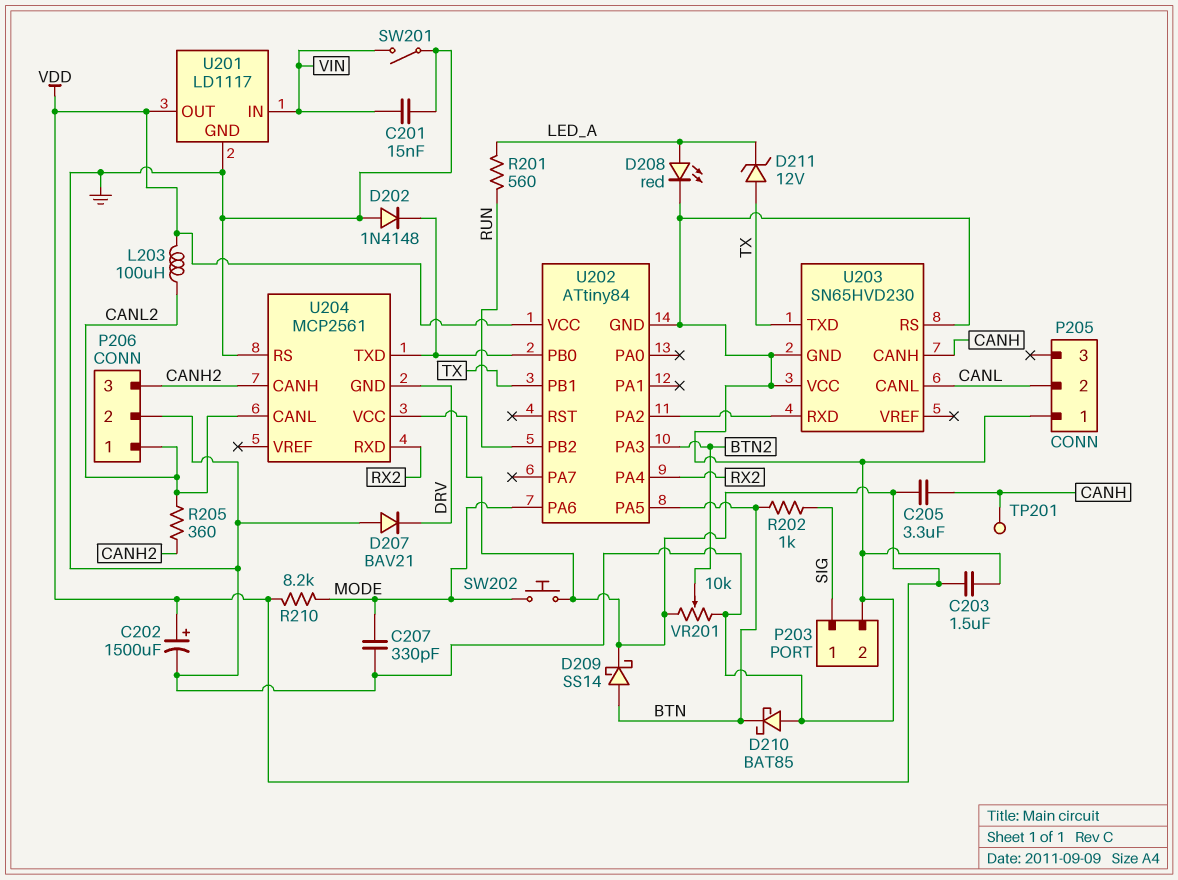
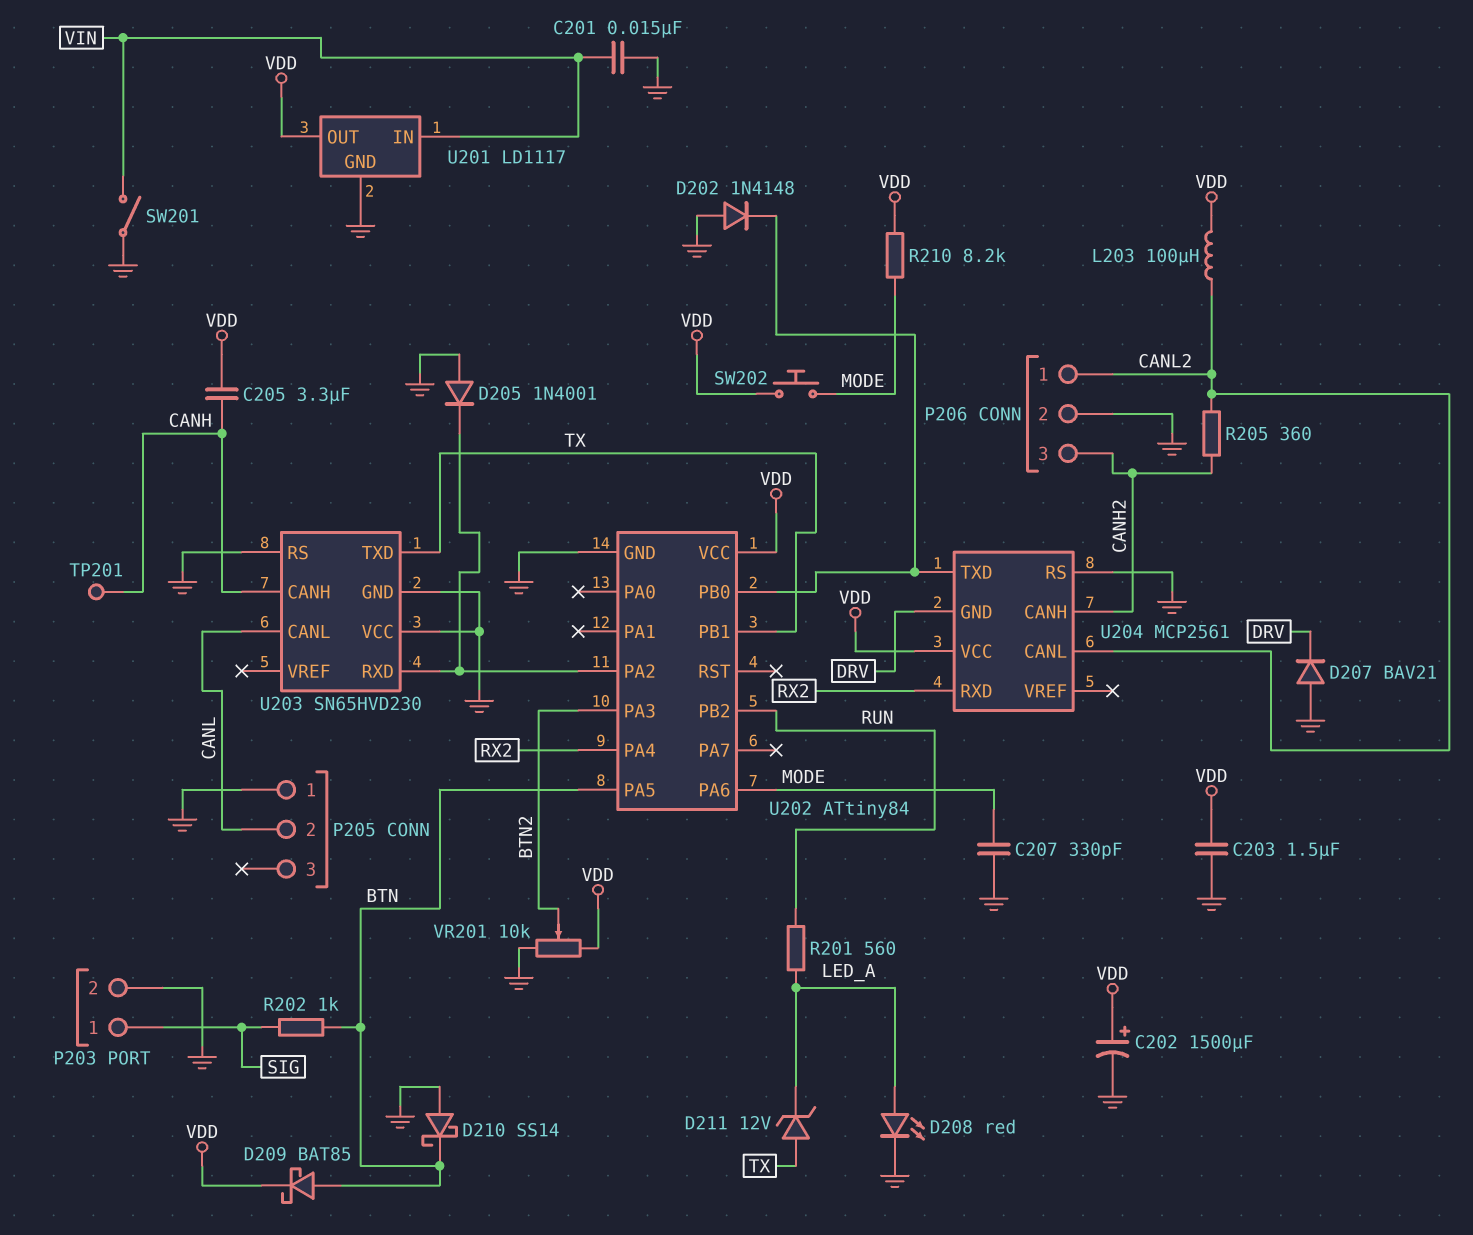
D205: none -> diode 1N4001 (A GND, K U202/PA2)
D209: schottky SS14 (A BTN, K VDD) -> schottky BAT85 (A BTN, K VDD)
D210: schottky BAT85 (A GND, K BTN) -> schottky SS14 (A GND, K BTN)

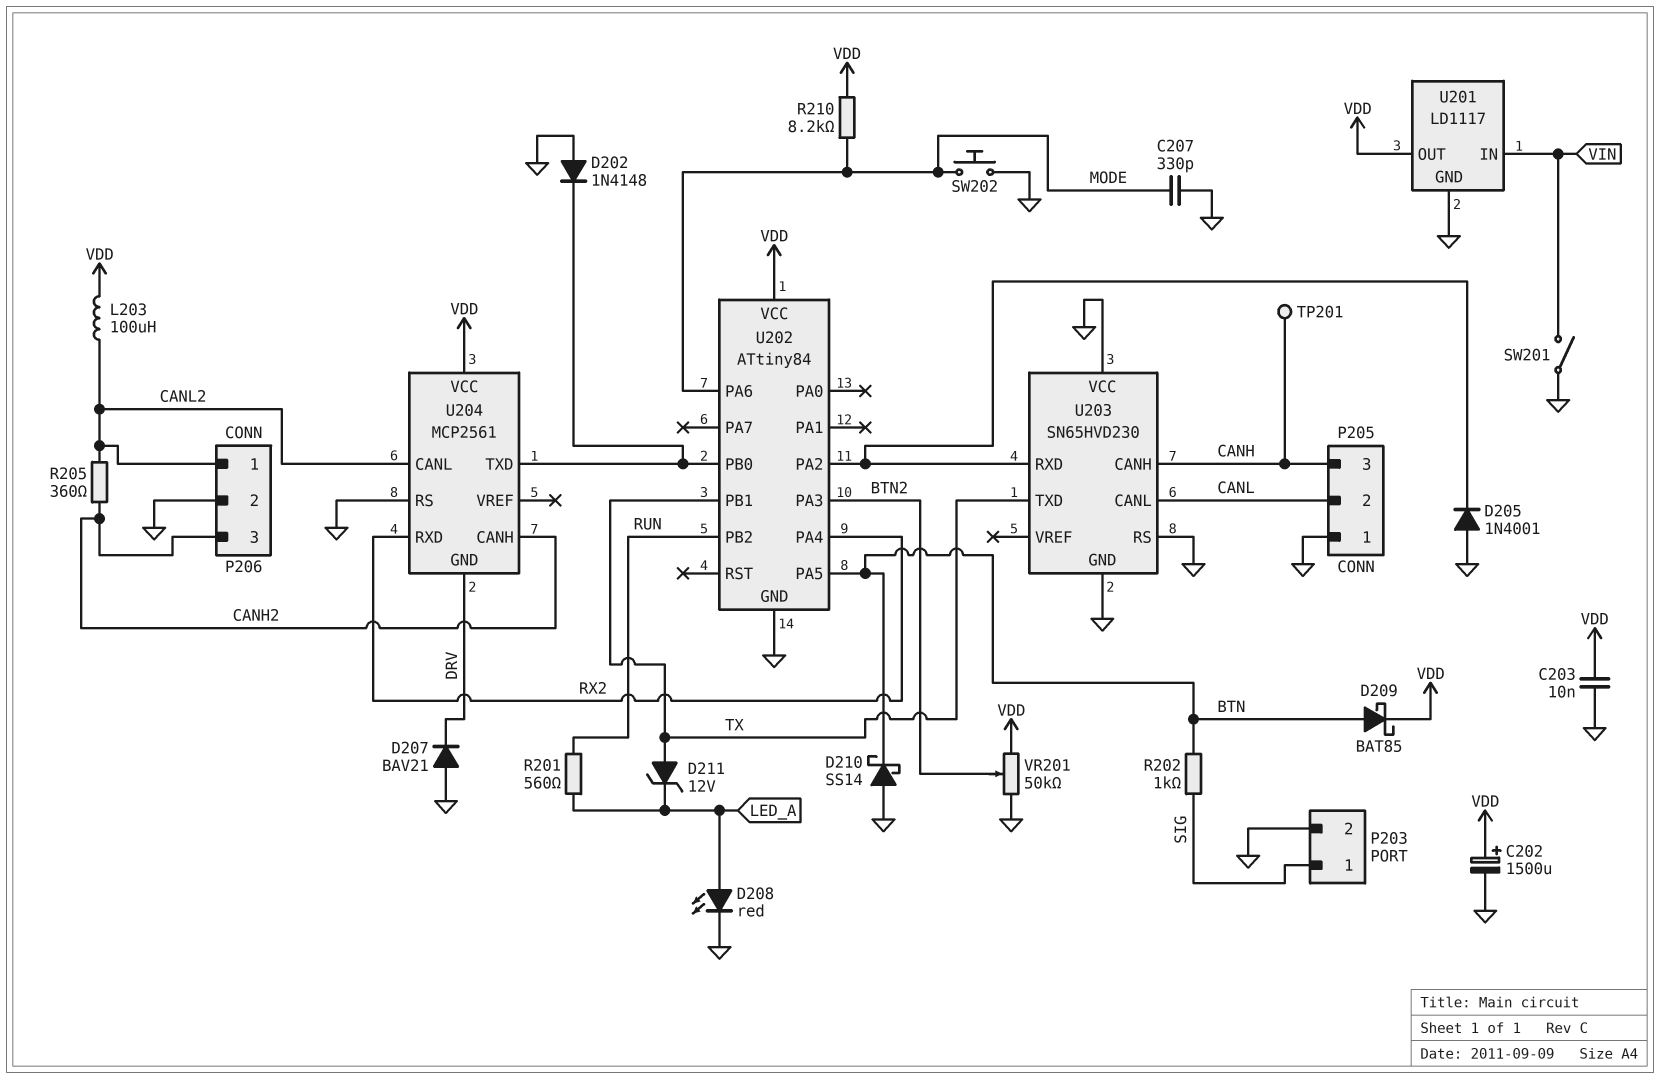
C201: 15nF (GND, VIN) -> none
C203: 1.5uF (GND, VDD) -> 10nF (GND, VDD)
C205: 3.3uF (CANH, VDD) -> none
P205 pin 3: none -> CANH
SW202: button (MODE, VDD) -> button (GND, MODE)
VR201: 10k (GND, VDD, wiper BTN2) -> 50k (GND, VDD, wiper BTN2)

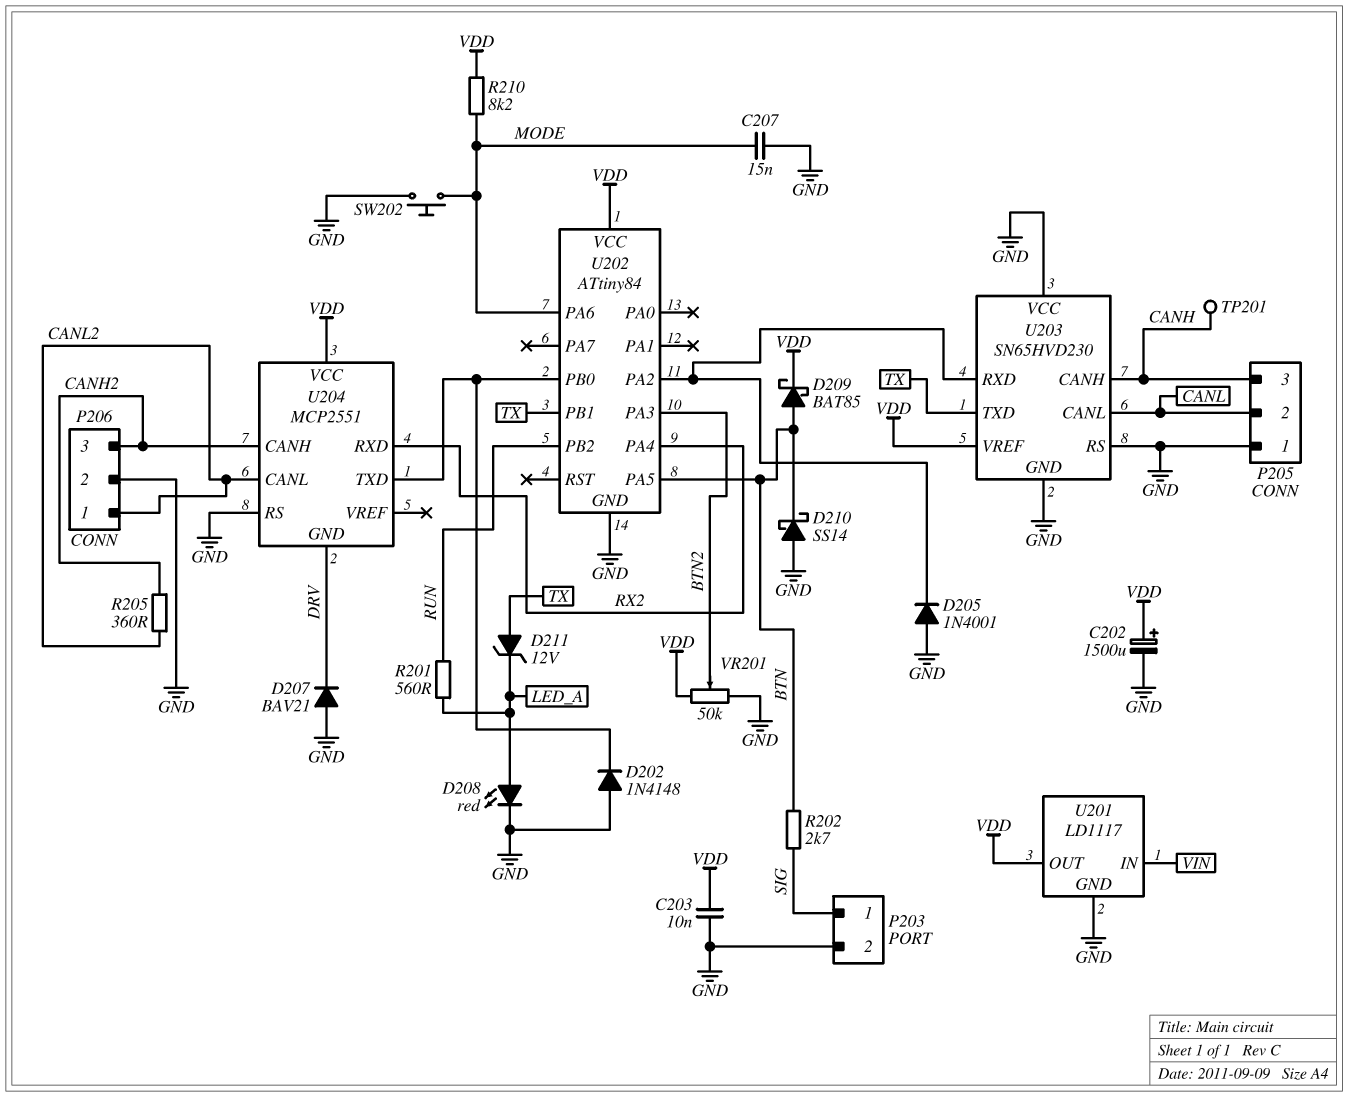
C207: 330pF (GND, MODE) -> 15nF (GND, MODE)
L203: 100uH (CANL2, VDD) -> none
R202: 1k (BTN, SIG) -> 2.7k (BTN, SIG)
SW201: switch (GND, VIN) -> none
U203 pin VREF: none -> VDD
U204: MCP2561 -> MCP2551

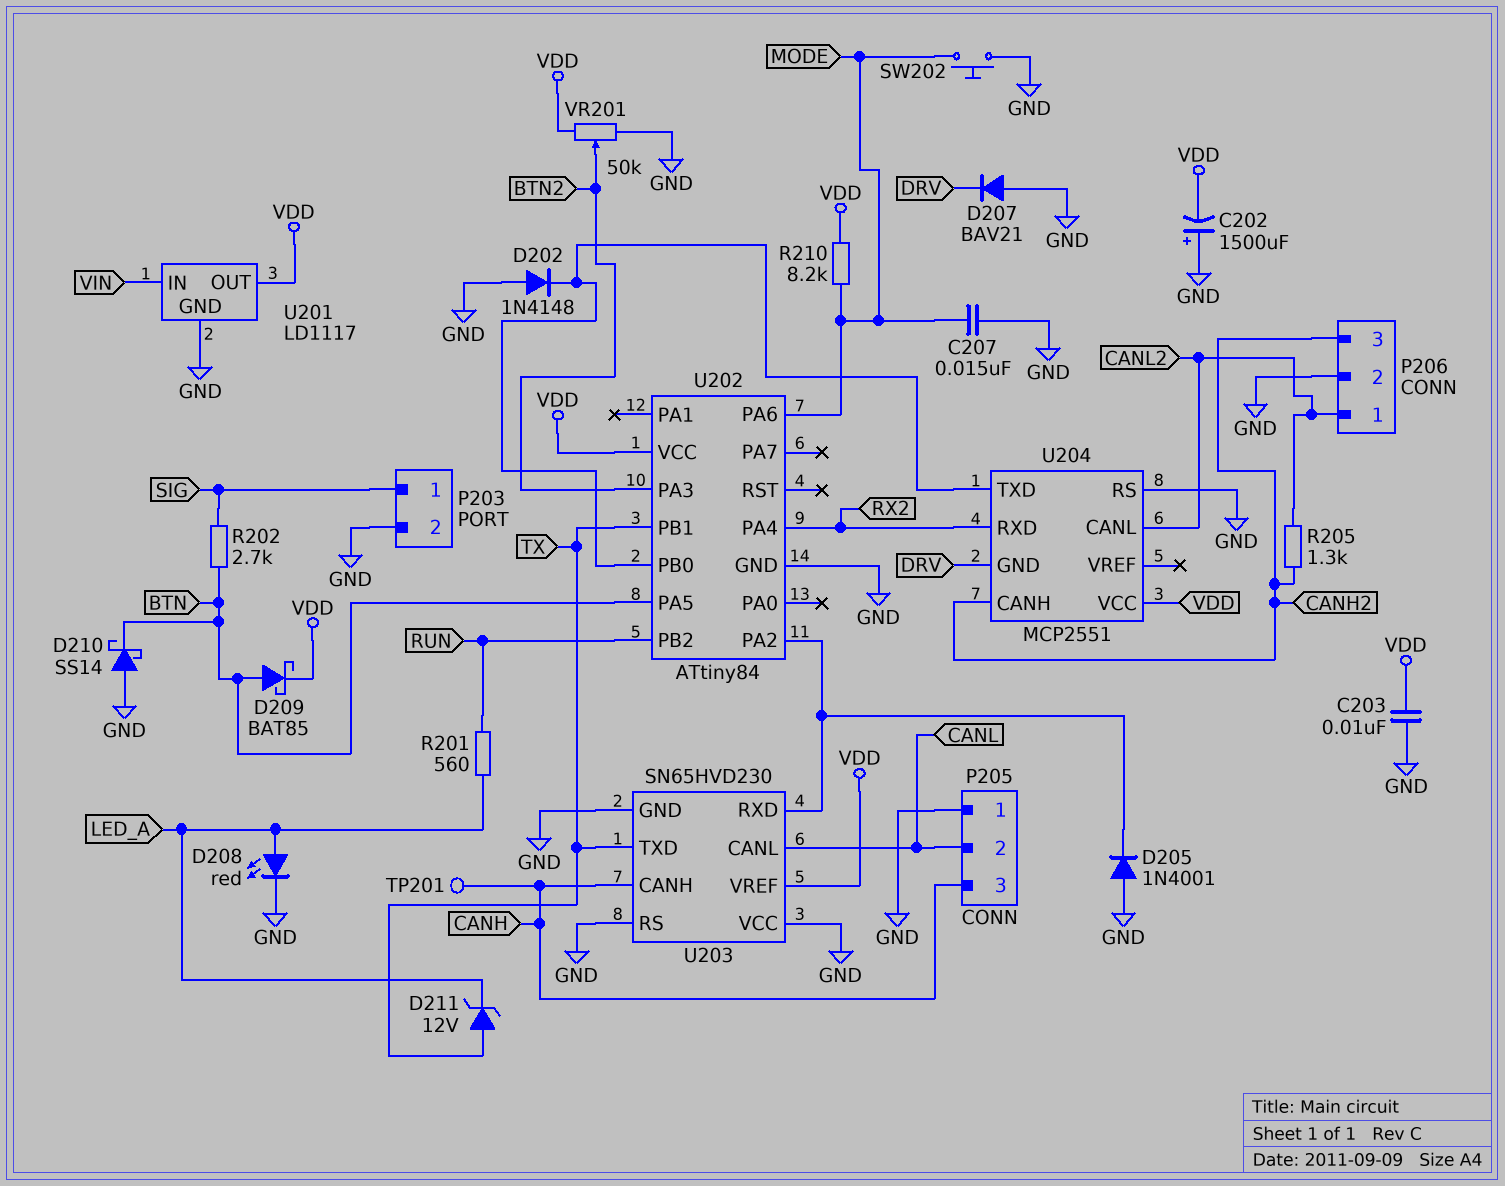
C202: 1500uF (plus VDD, minus GND) -> 1500uF (plus GND, minus VDD)
R205: 360 (CANH2, CANL2) -> 1.3k (CANH2, CANL2)

